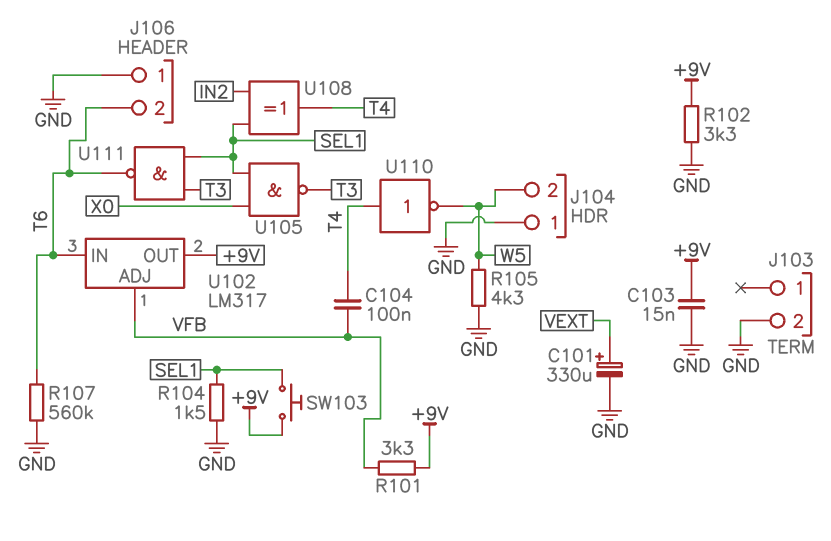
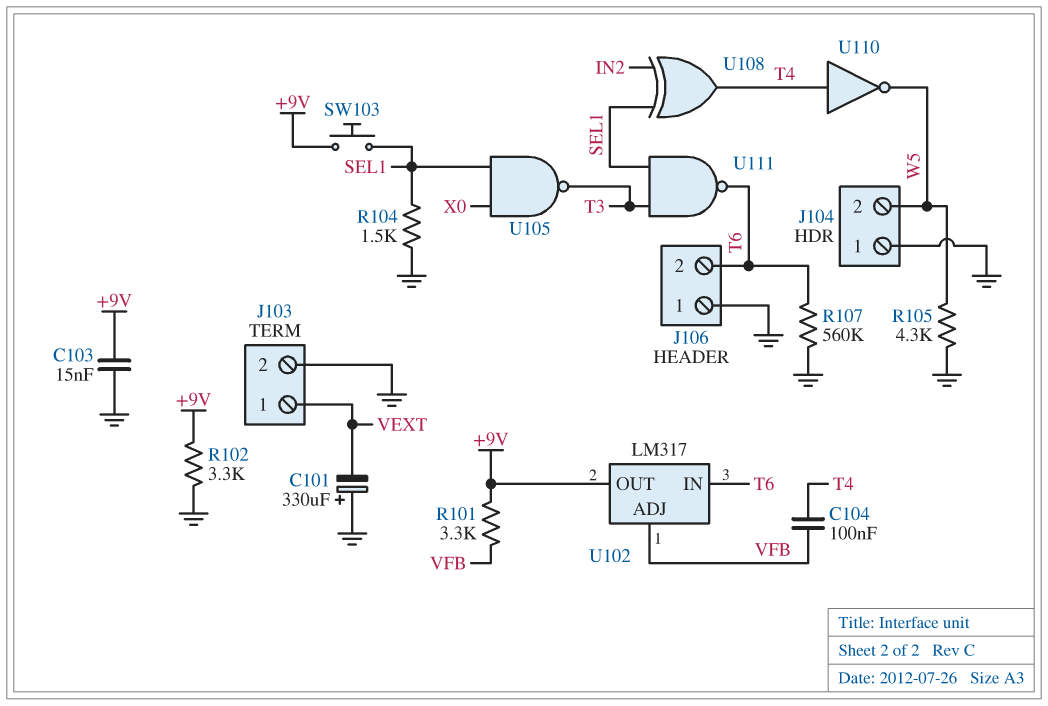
C101: 330uF (plus VEXT, minus GND) -> 330uF (plus GND, minus VEXT)
J103 pin 1: none -> VEXT

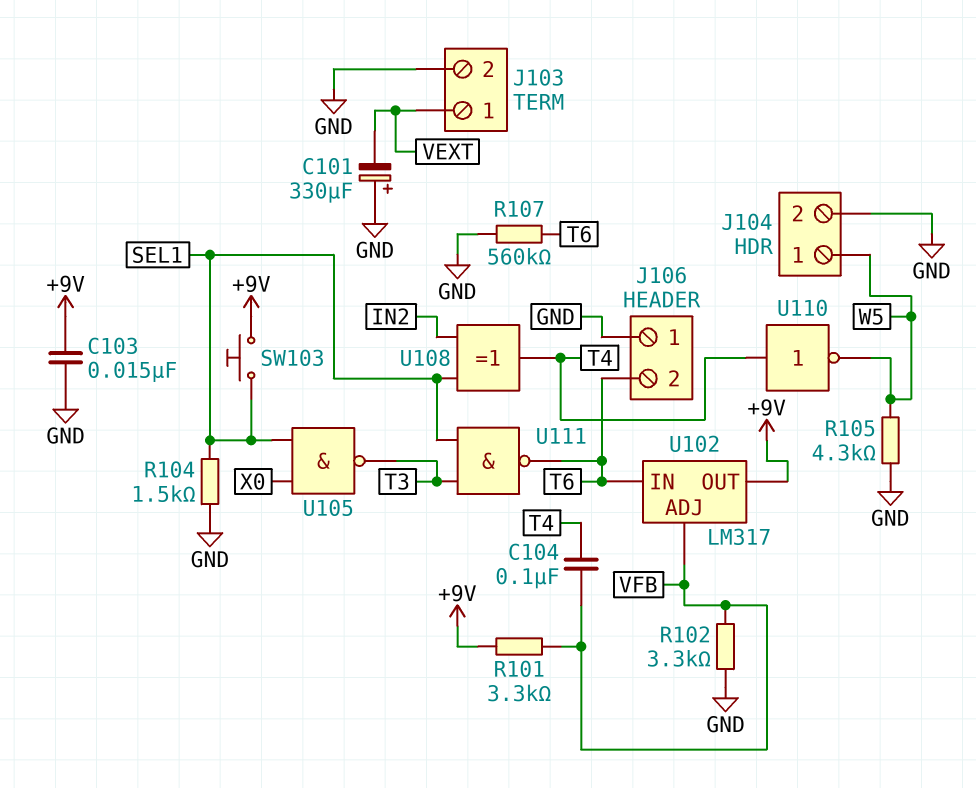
J104 pin 1: GND -> W5
J104 pin 2: W5 -> GND
R102: 3.3k (+9V, GND) -> 3.3k (GND, VFB)

